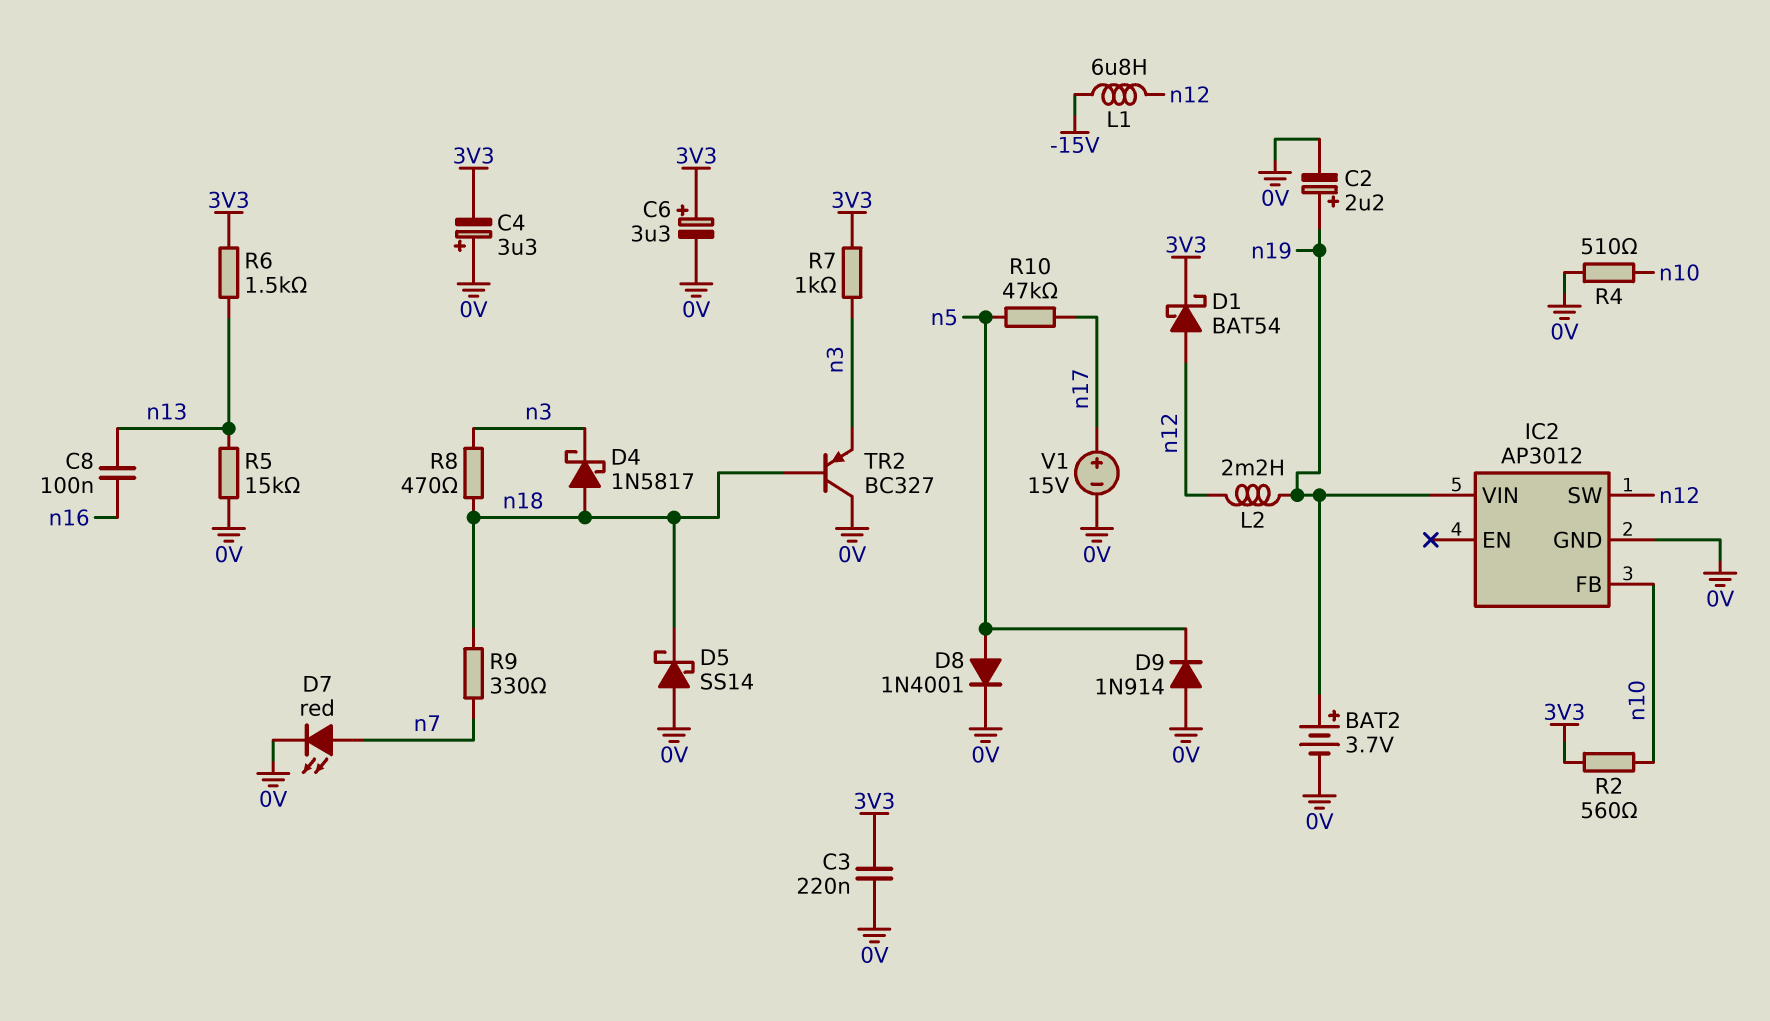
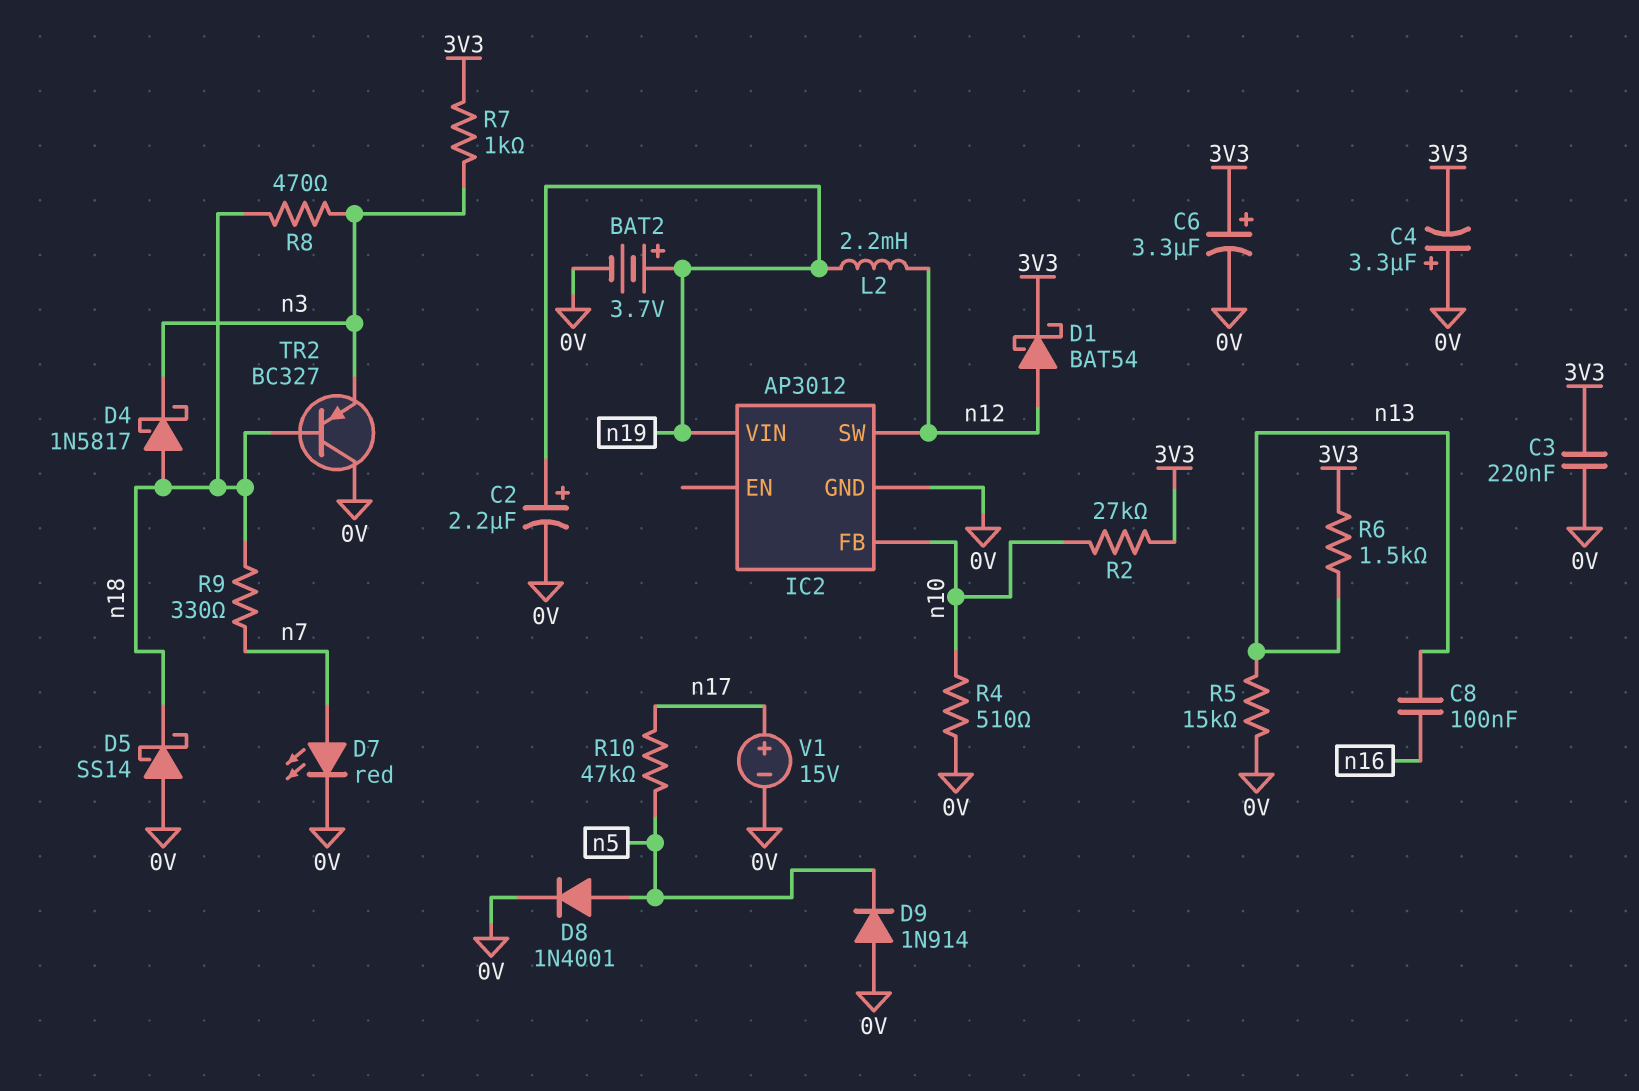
L1: 6.8uH (-15V, n12) -> none
R2: 560 (3V3, n10) -> 27k (3V3, n10)

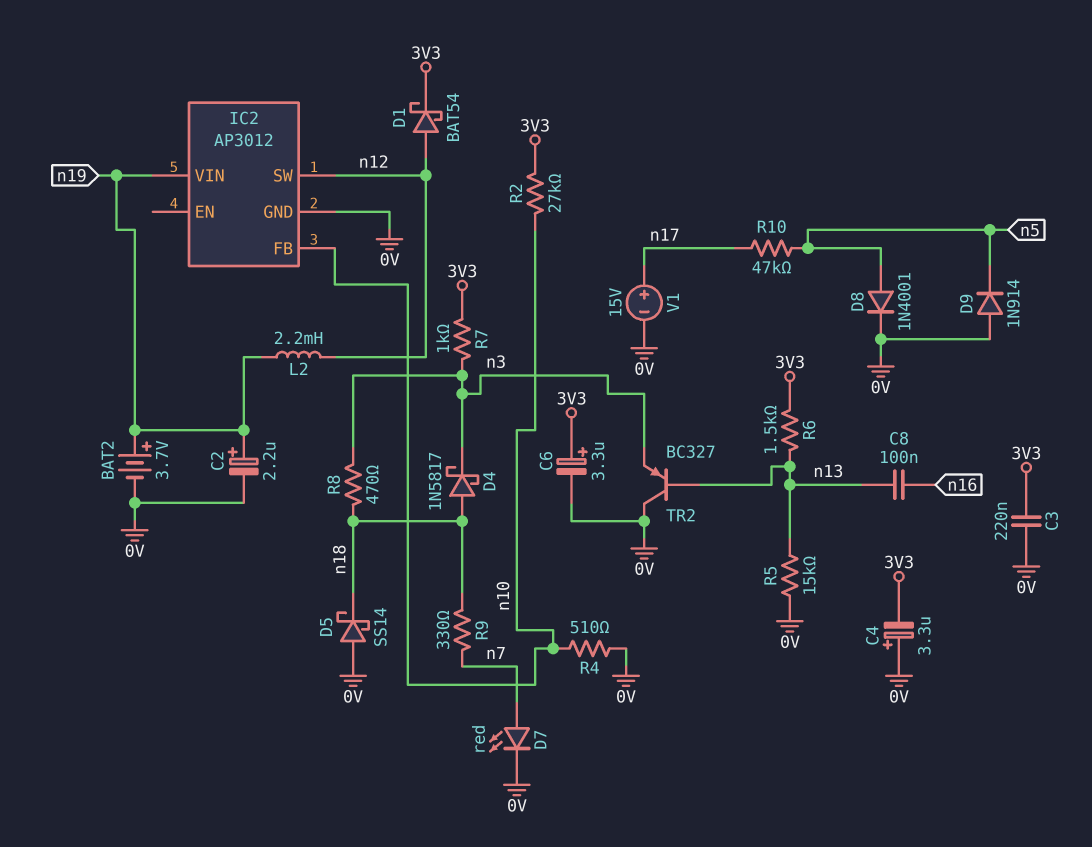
TR2: PNP BC327 (B n18, C 0V, E n3) -> PNP BC327 (B n13, C 0V, E n3)

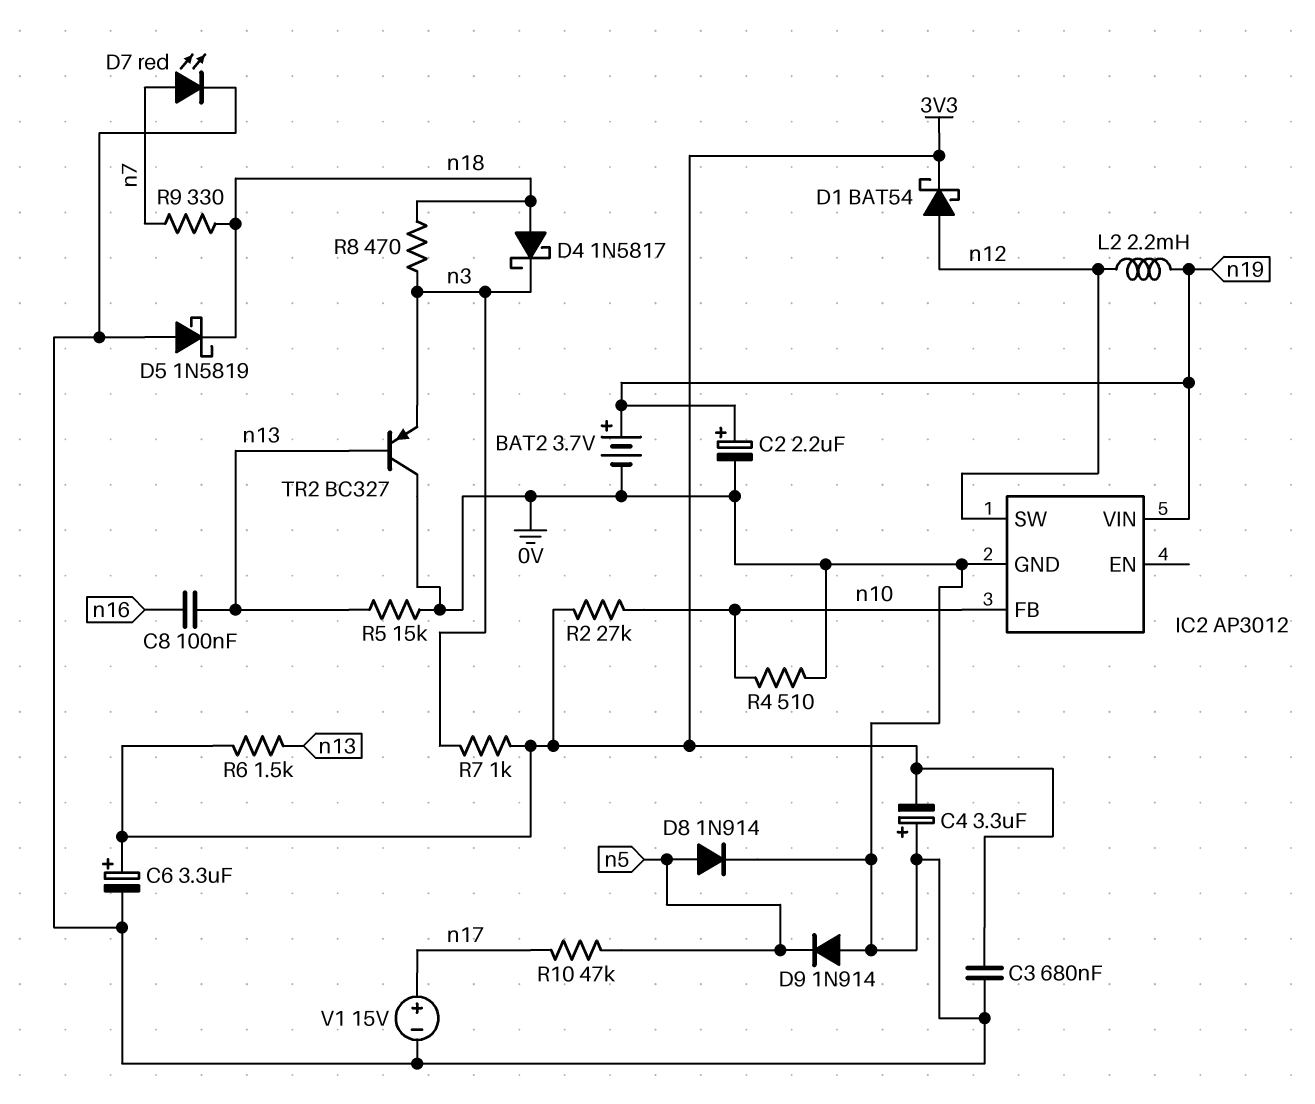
C3: 220nF (0V, 3V3) -> 680nF (0V, 3V3)
D5: schottky SS14 (A 0V, K n18) -> schottky 1N5819 (A 0V, K n18)
D8: diode 1N4001 (A n5, K 0V) -> diode 1N914 (A n5, K 0V)

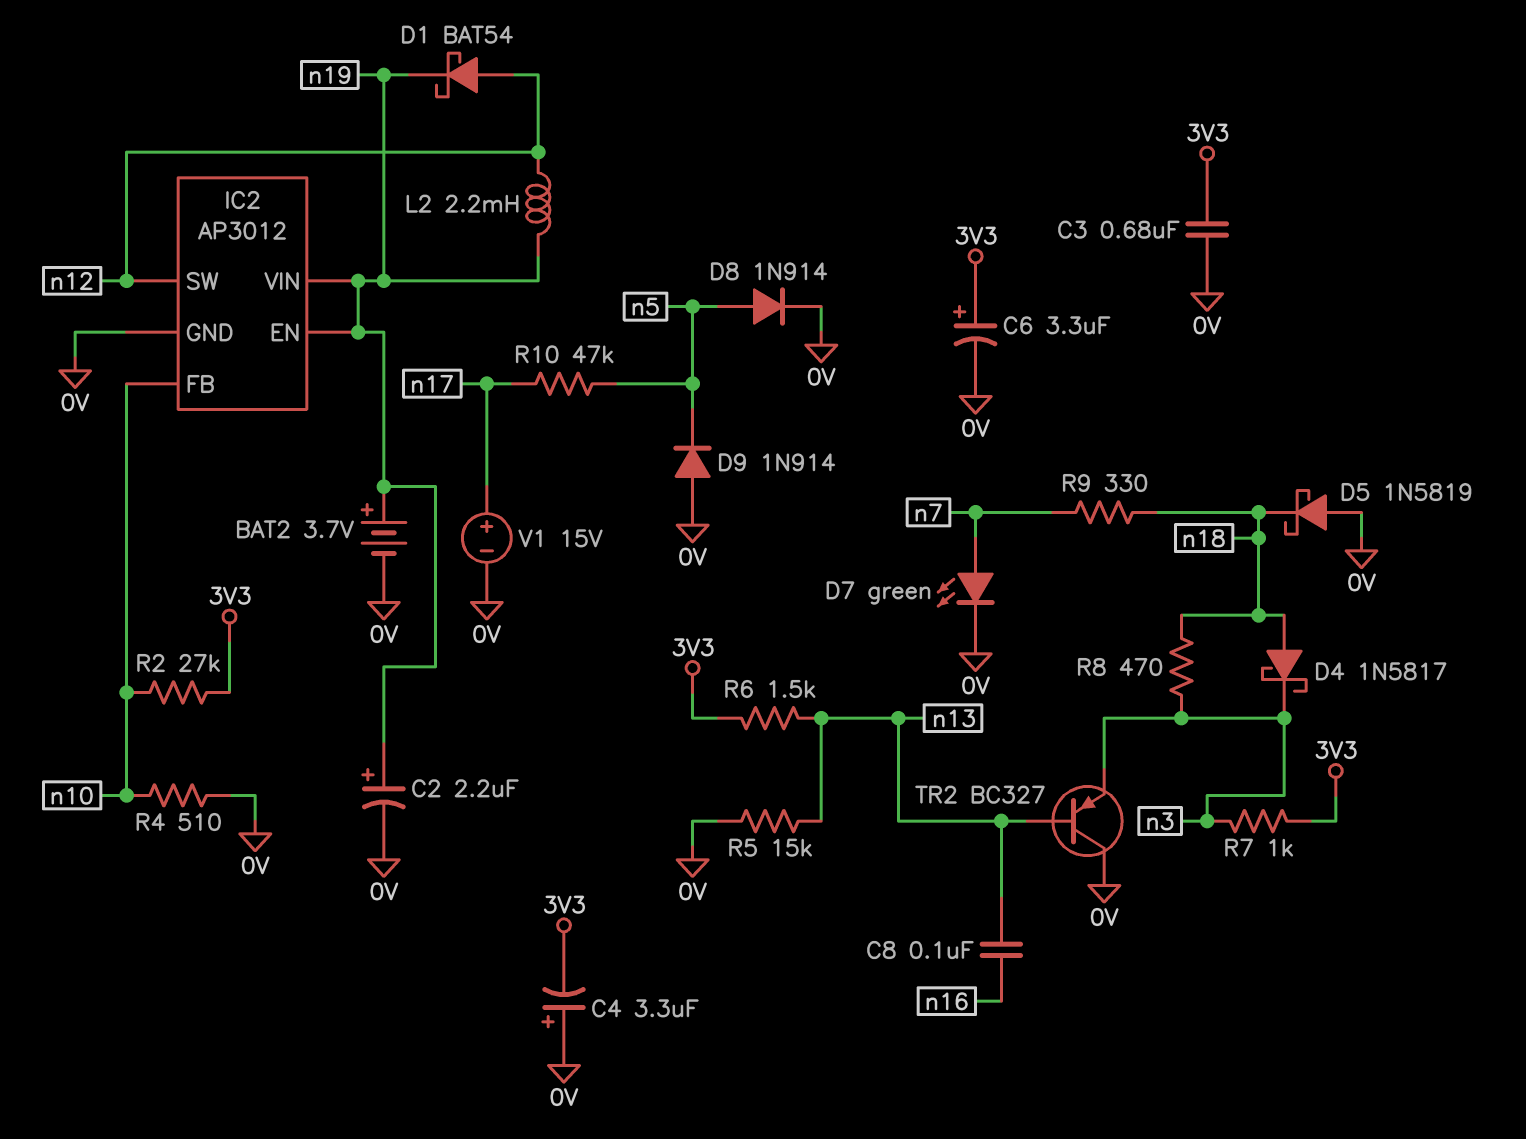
D1: schottky BAT54 (A n12, K 3V3) -> schottky BAT54 (A n12, K n19)
D7: LED red (A n7, K 0V) -> LED green (A n7, K 0V)
IC2 pin EN: none -> n19

